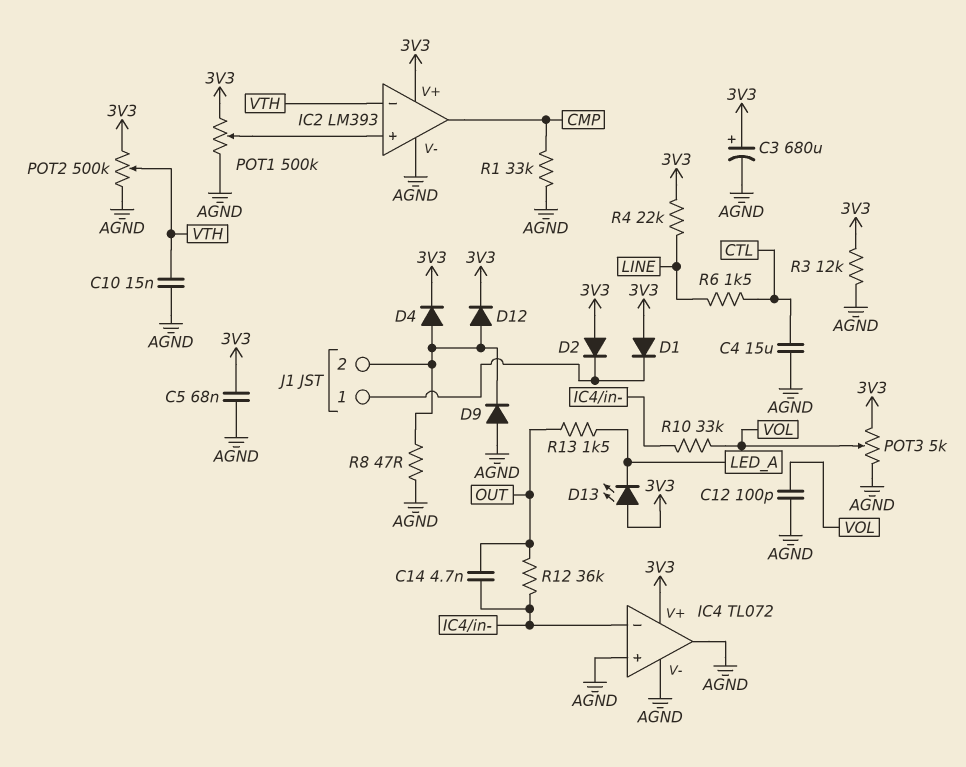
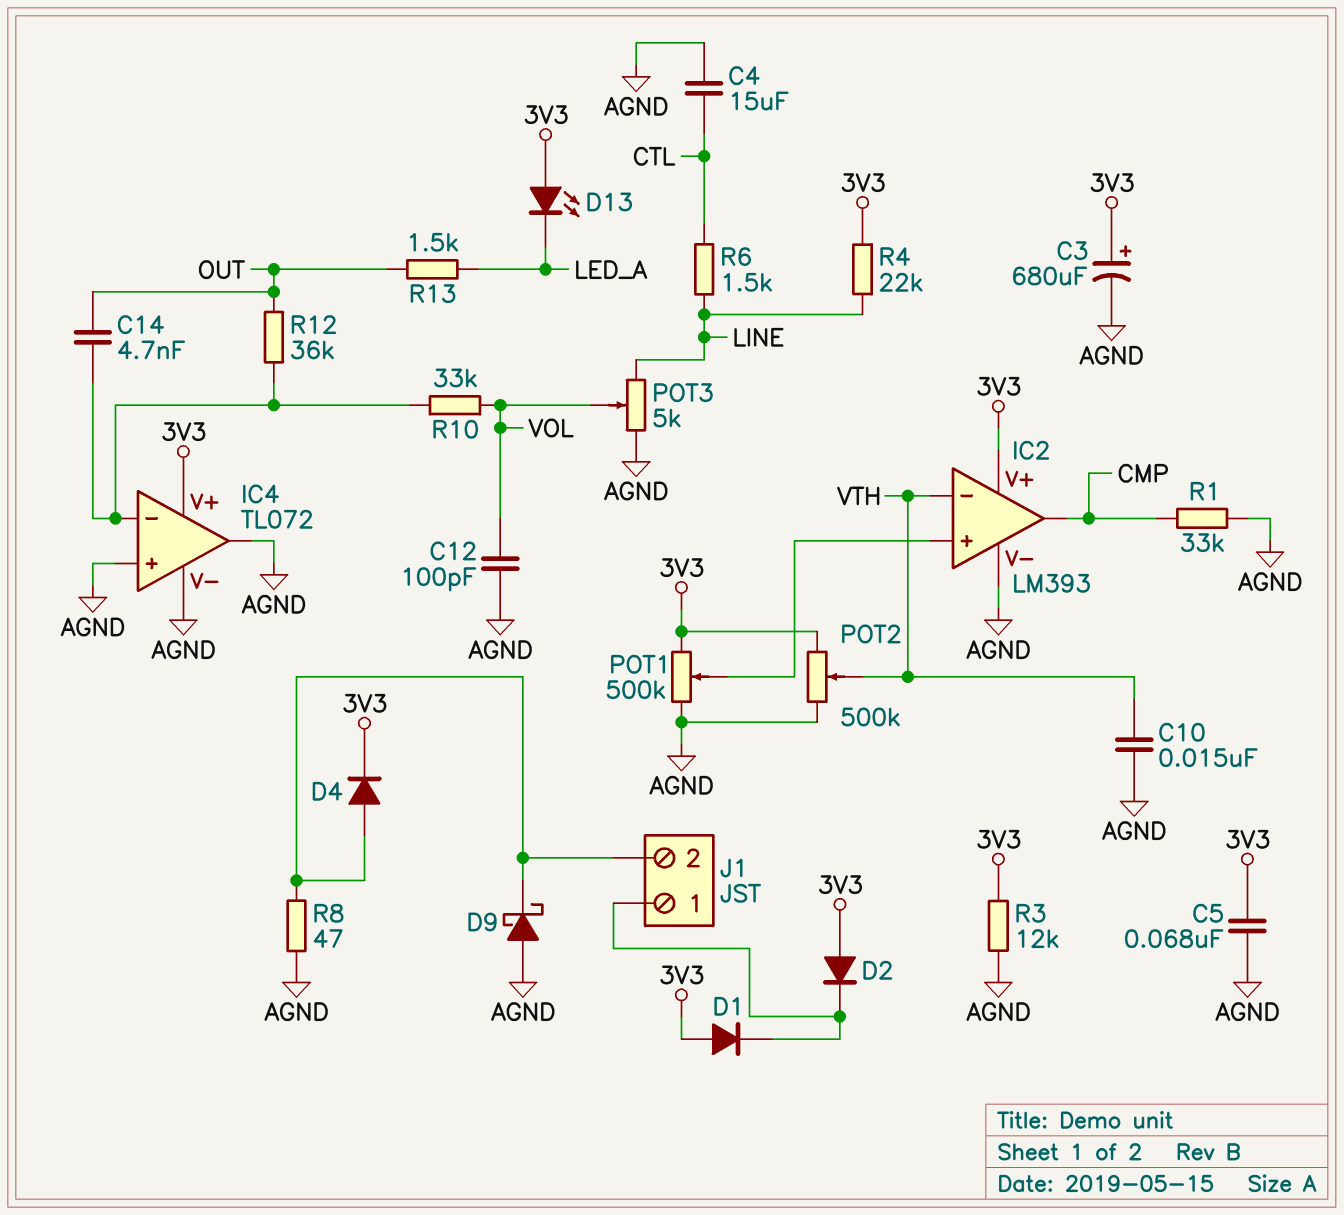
D9: diode (A AGND, K J1/2) -> schottky (A AGND, K J1/2)
D12: diode (A J1/2, K 3V3) -> none
POT3: 5k (3V3, AGND, wiper VOL) -> 5k (AGND, LINE, wiper VOL)

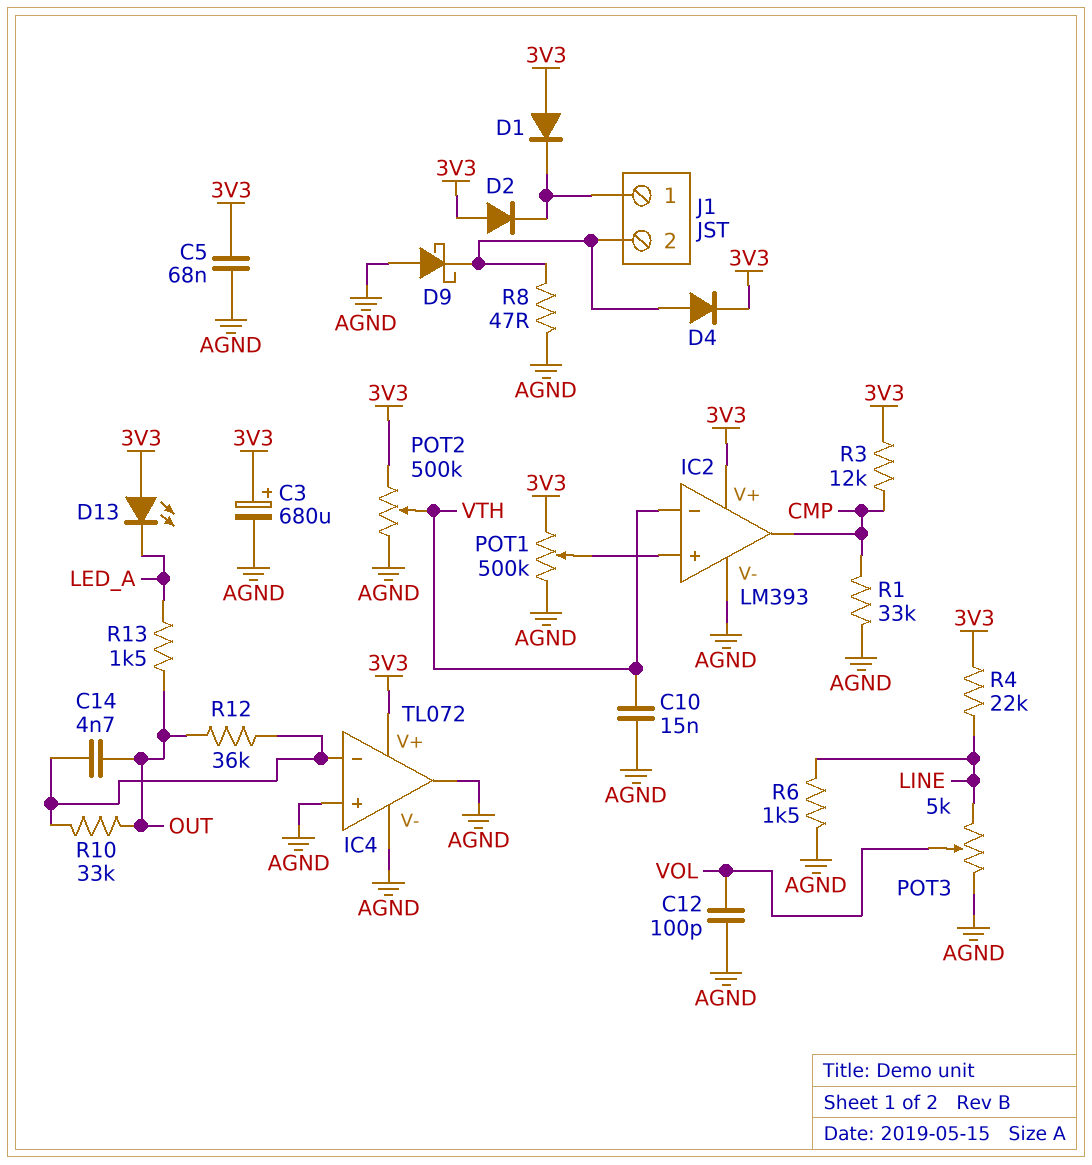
C4: 15uF (AGND, CTL) -> none
R3: 12k (3V3, AGND) -> 12k (3V3, CMP)
R6: 1.5k (CTL, LINE) -> 1.5k (AGND, LINE)
R10: 33k (IC4/in-, VOL) -> 33k (IC4/in-, OUT)

